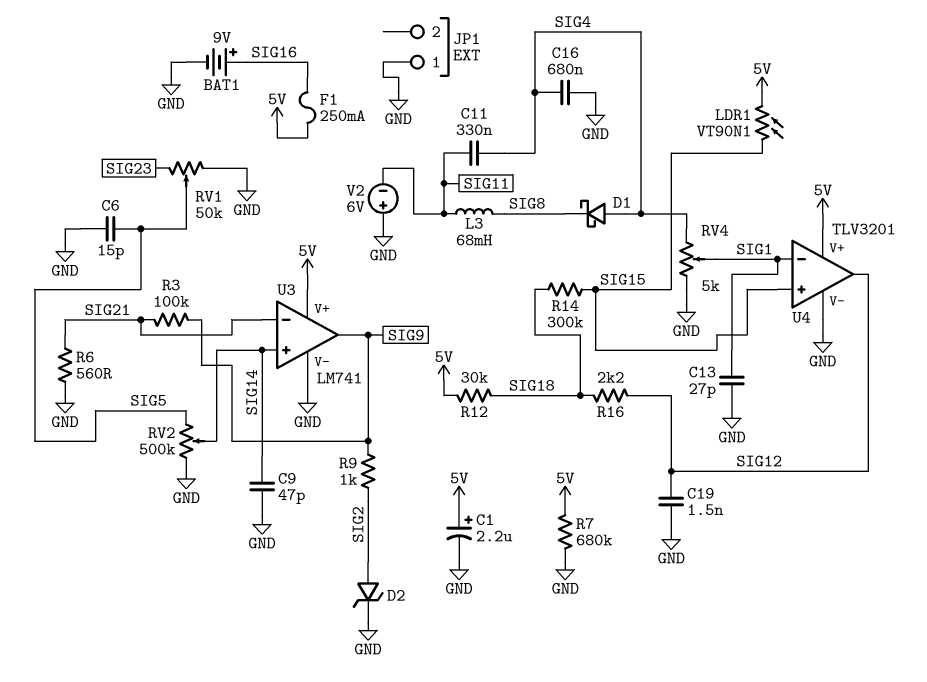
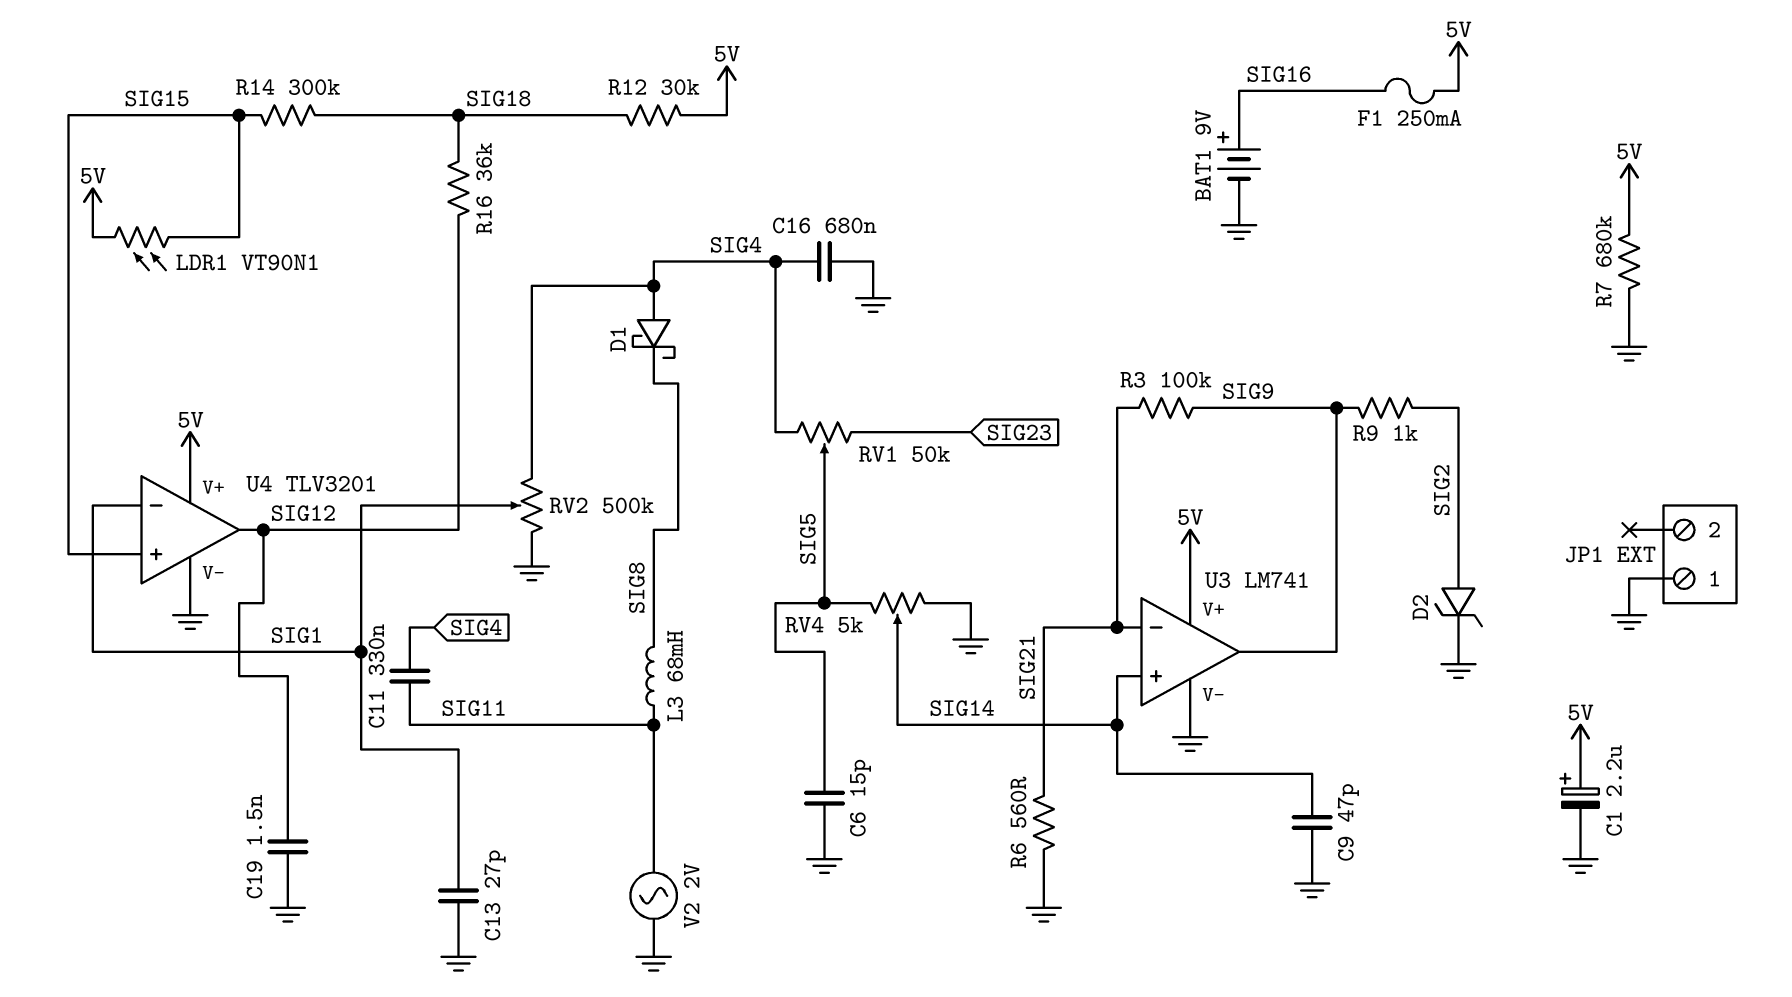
R16: 2.2k (SIG12, SIG18) -> 36k (SIG12, SIG18)
RV1: 50k (GND, SIG23, wiper SIG5) -> 50k (SIG4, SIG23, wiper SIG5)
RV2: 500k (GND, SIG5, wiper SIG14) -> 500k (GND, SIG4, wiper SIG1)
RV4: 5k (GND, SIG4, wiper SIG1) -> 5k (GND, SIG5, wiper SIG14)
V2: 6V (plus GND, minus SIG11) -> AC 2V (GND, SIG11)

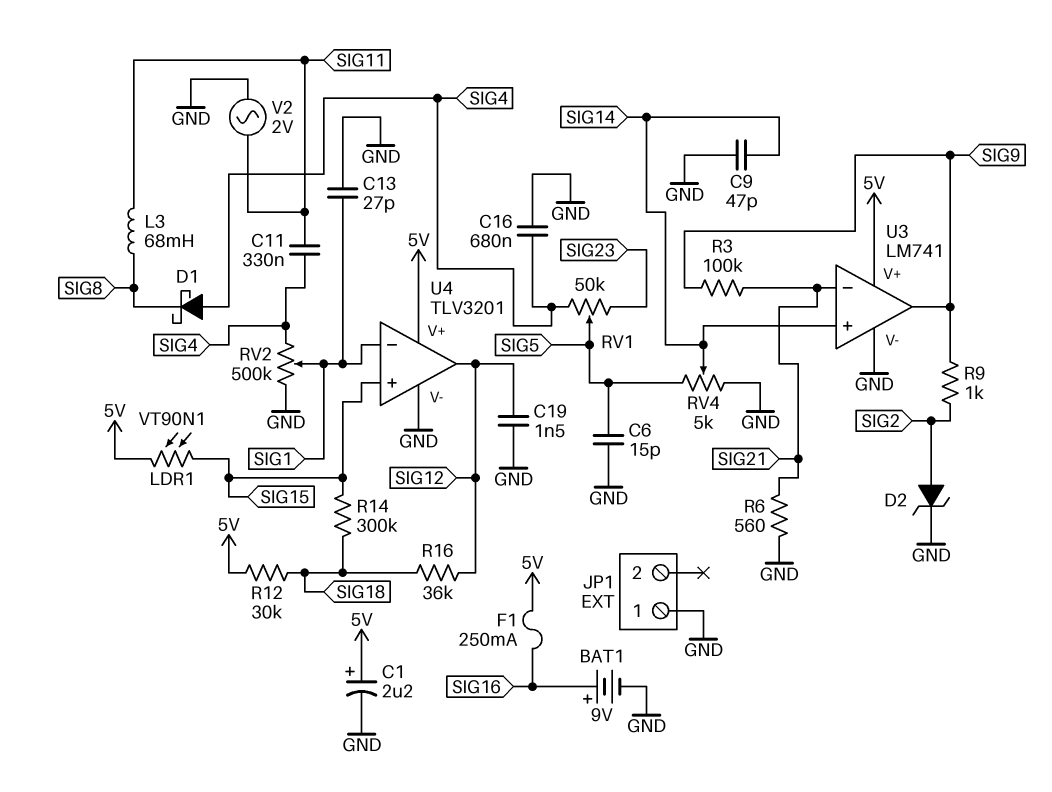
R7: 680k (5V, GND) -> none

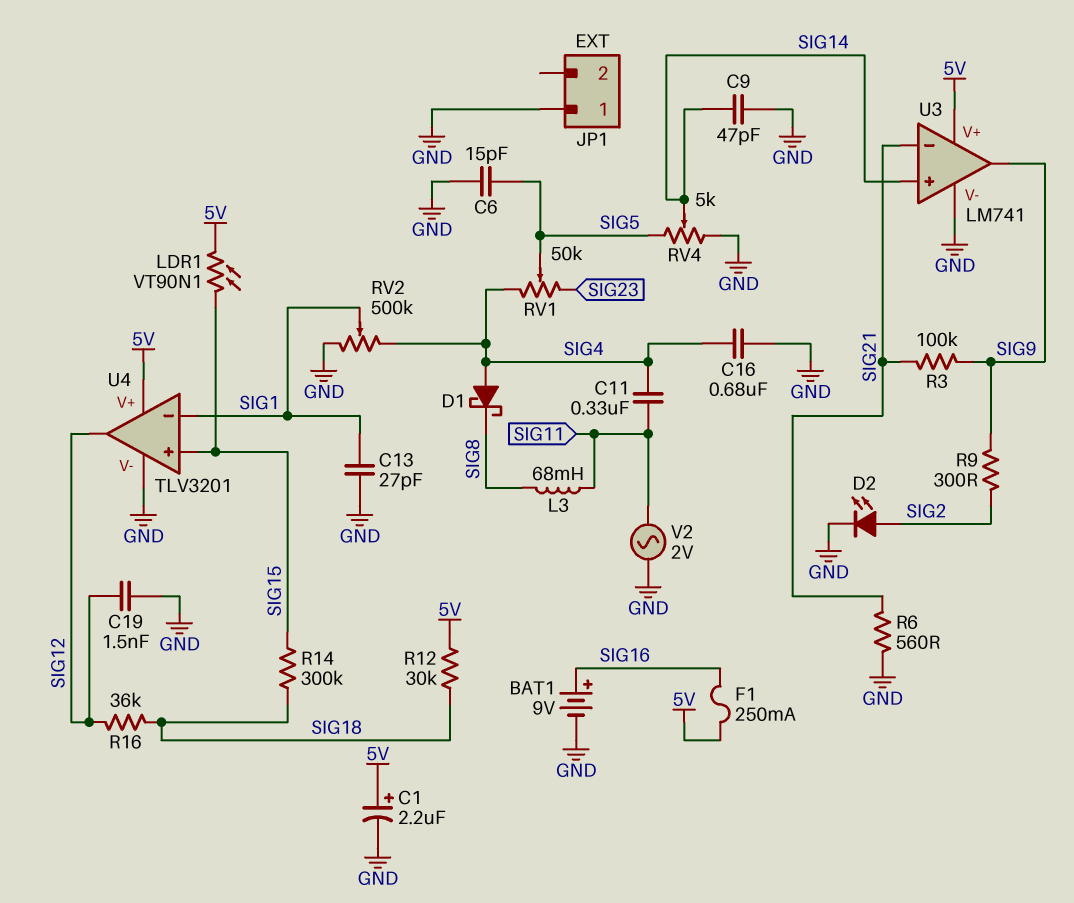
D2: zener (A SIG2, K GND) -> LED (A SIG2, K GND)
R9: 1k (SIG2, SIG9) -> 300 (SIG2, SIG9)

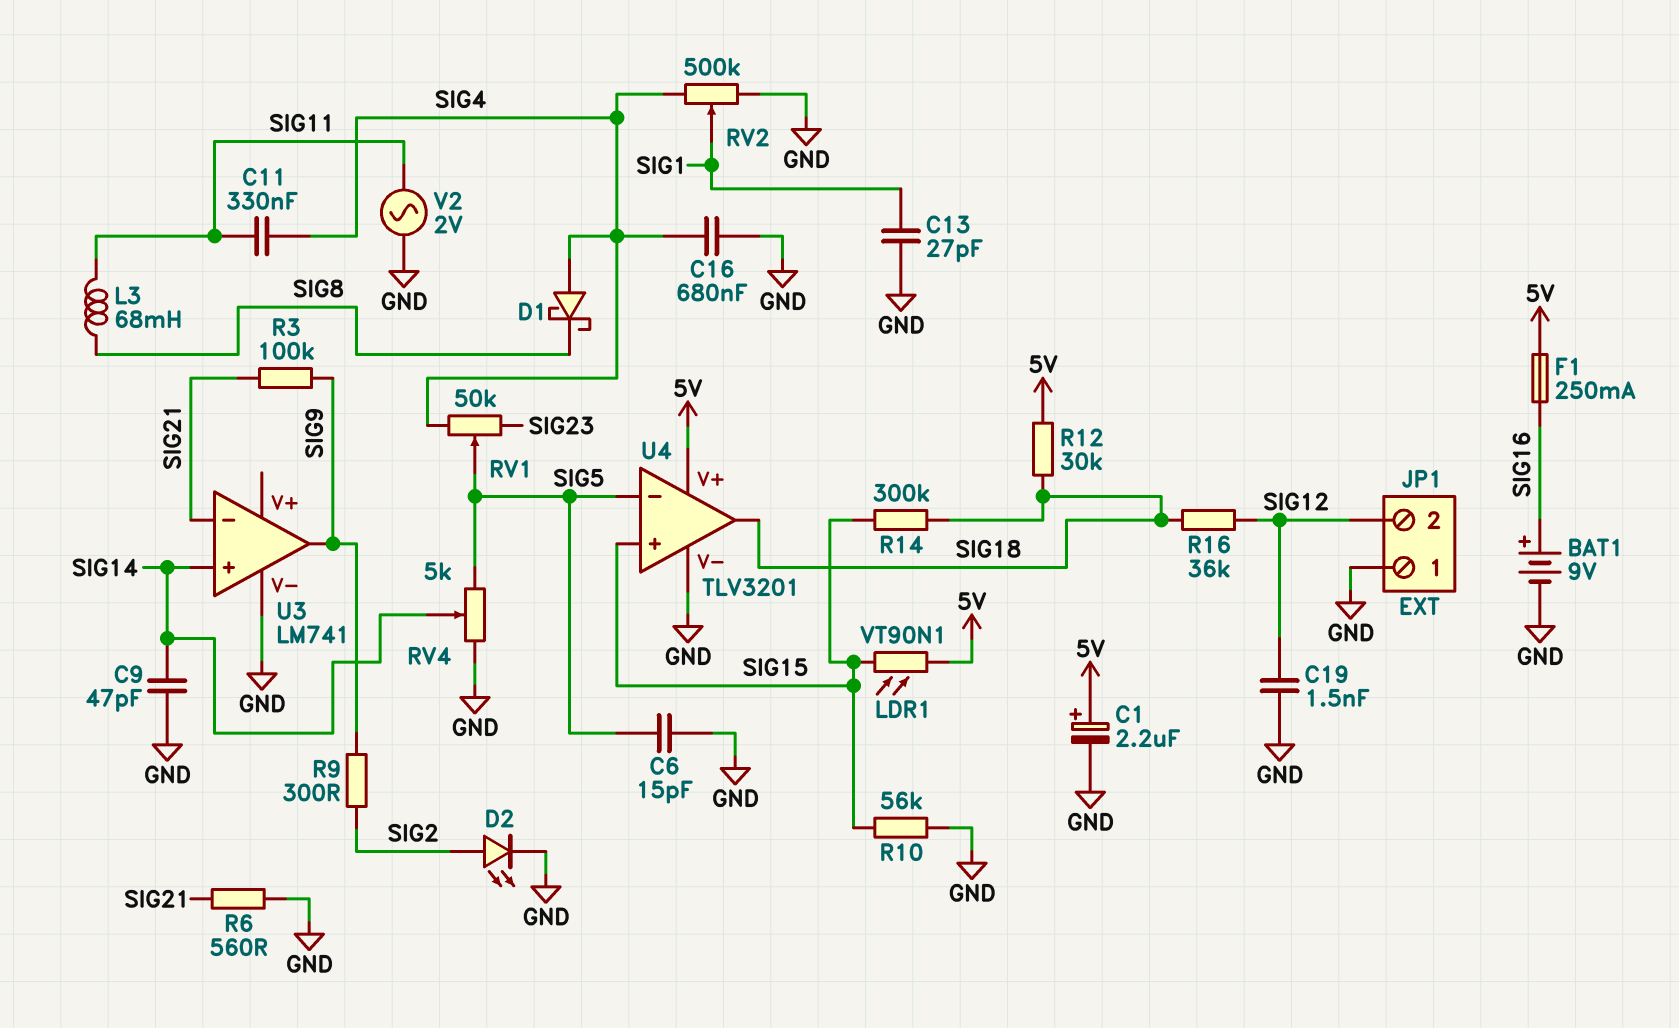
JP1 pin 2: none -> SIG12
R10: none -> 56k (GND, SIG15)
U3 pin V+: 5V -> none
U4 pin in-: SIG1 -> SIG5
U4 pin out: SIG12 -> SIG18

